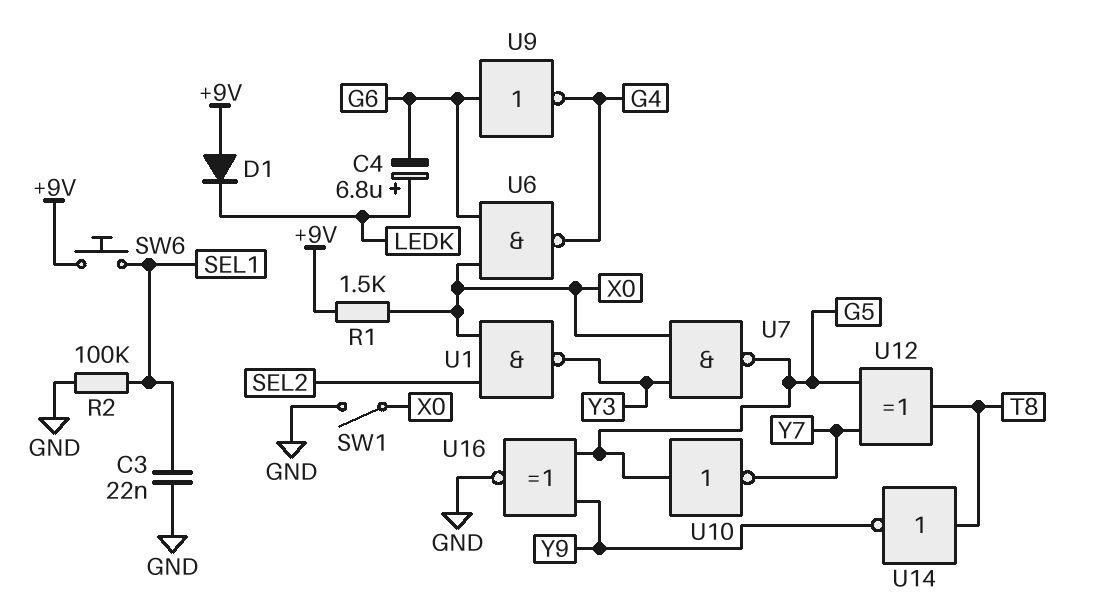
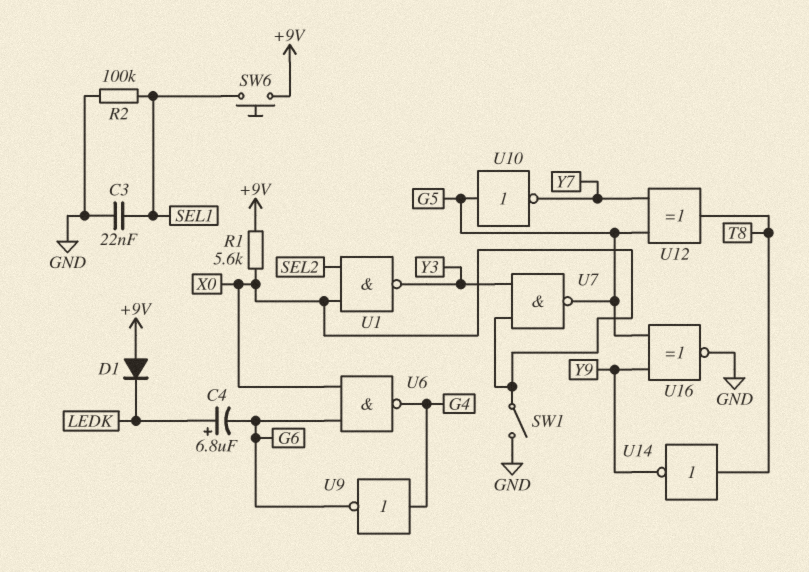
R1: 1.5k (+9V, X0) -> 5.6k (+9V, X0)
U9: NOT (in G6, out G4) -> NOT (in G4, out G6)

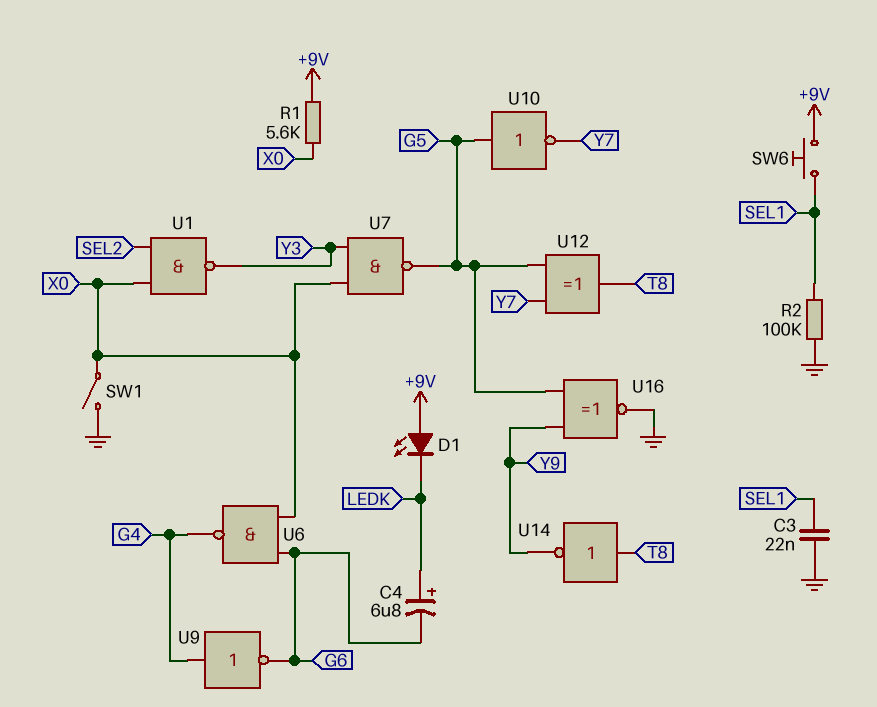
D1: diode (A +9V, K LEDK) -> LED (A +9V, K LEDK)

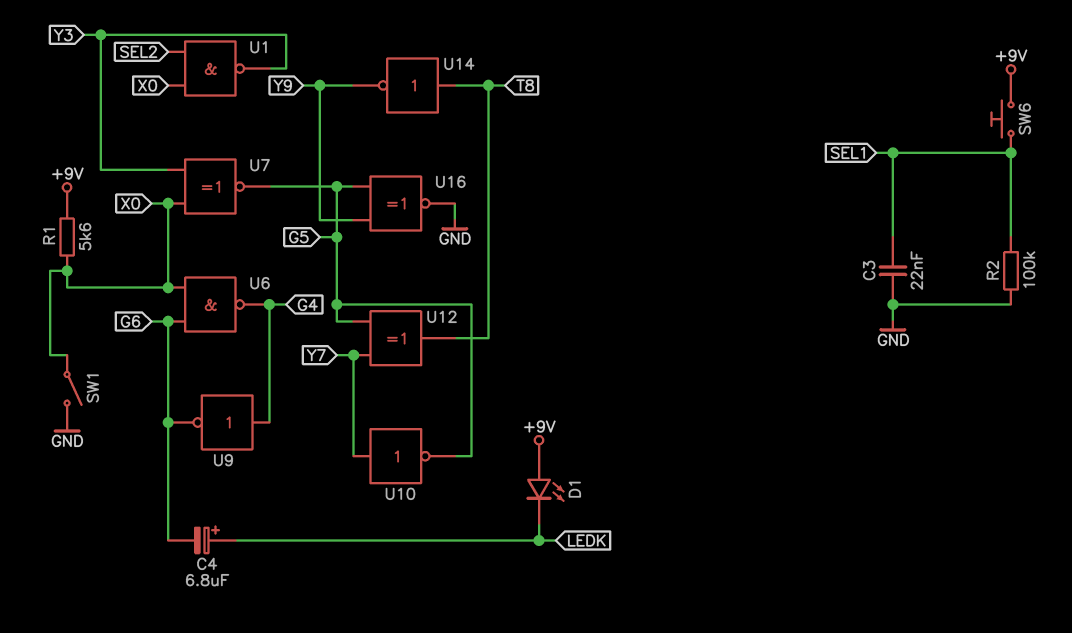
U7: NAND (in X0, in Y3, out G5) -> XNOR (in X0, in Y3, out G5)
U10: NOT (in G5, out Y7) -> NOT (in Y7, out G5)

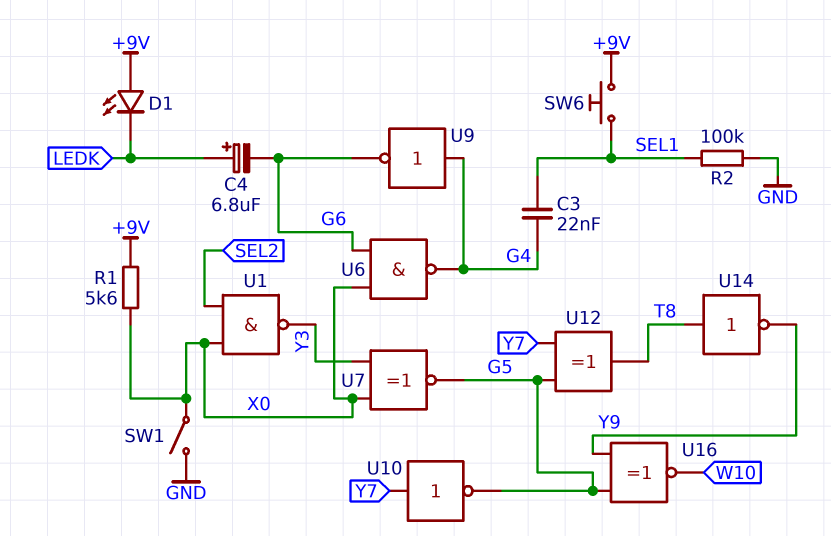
C3: 22nF (GND, SEL1) -> 22nF (G4, SEL1)
U16: XNOR (in G5, in Y9, out GND) -> XNOR (in G5, in Y9, out W10)

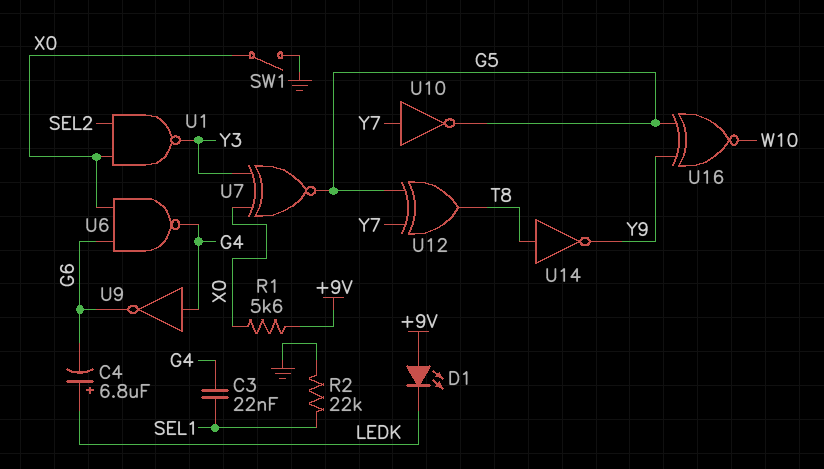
R2: 100k (GND, SEL1) -> 22k (GND, SEL1)
SW6: button (+9V, SEL1) -> none

